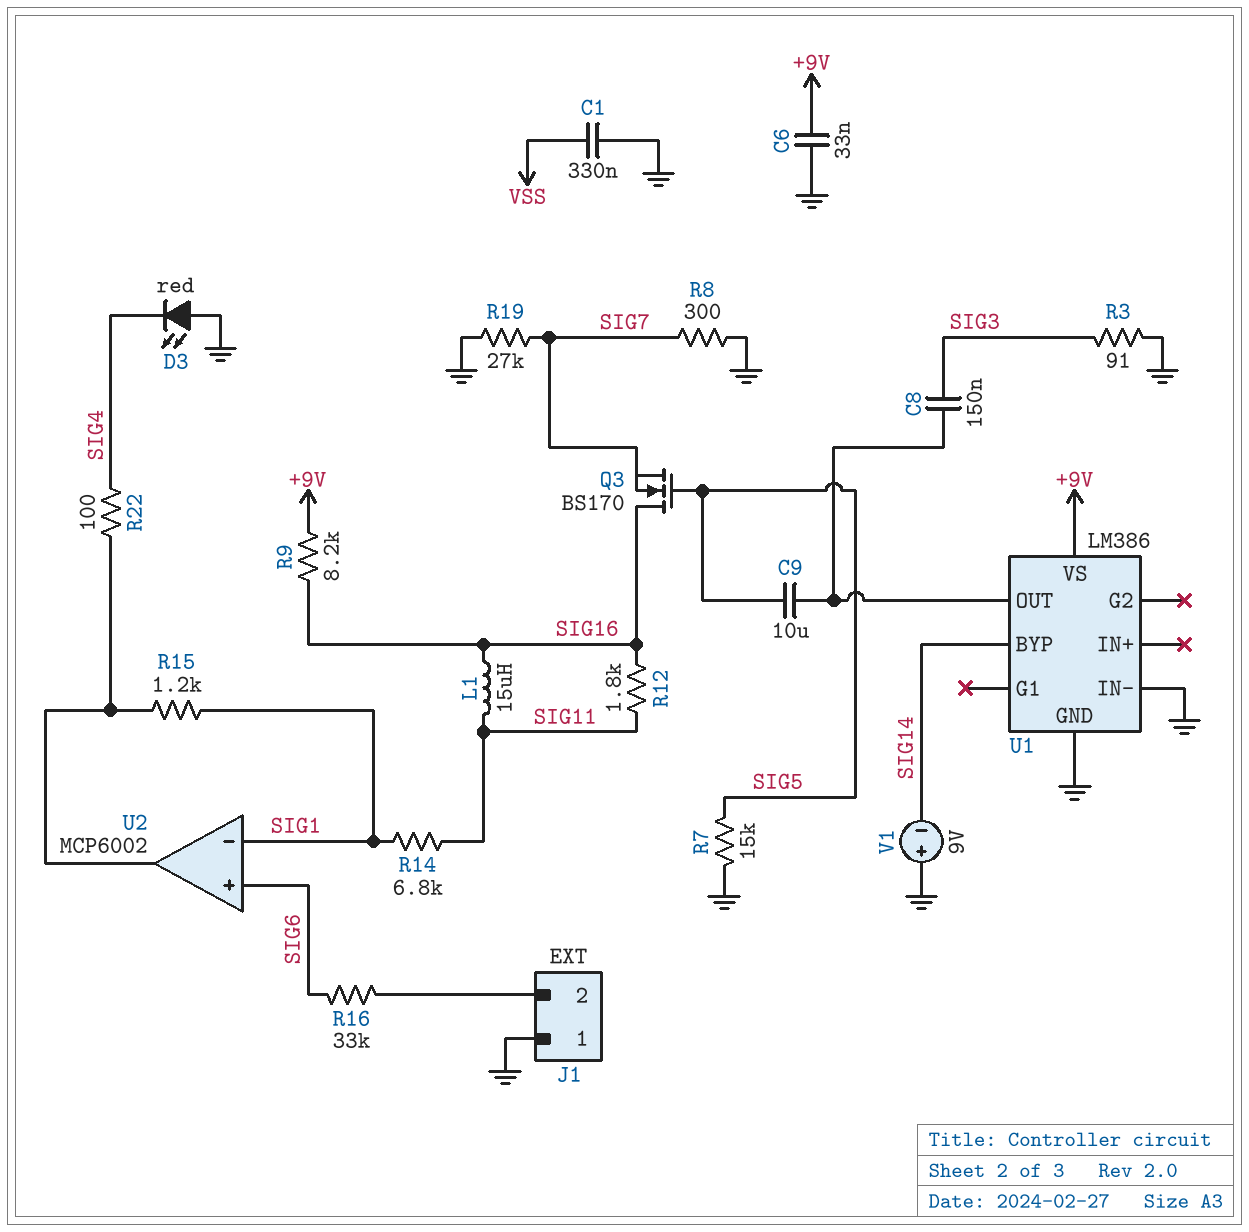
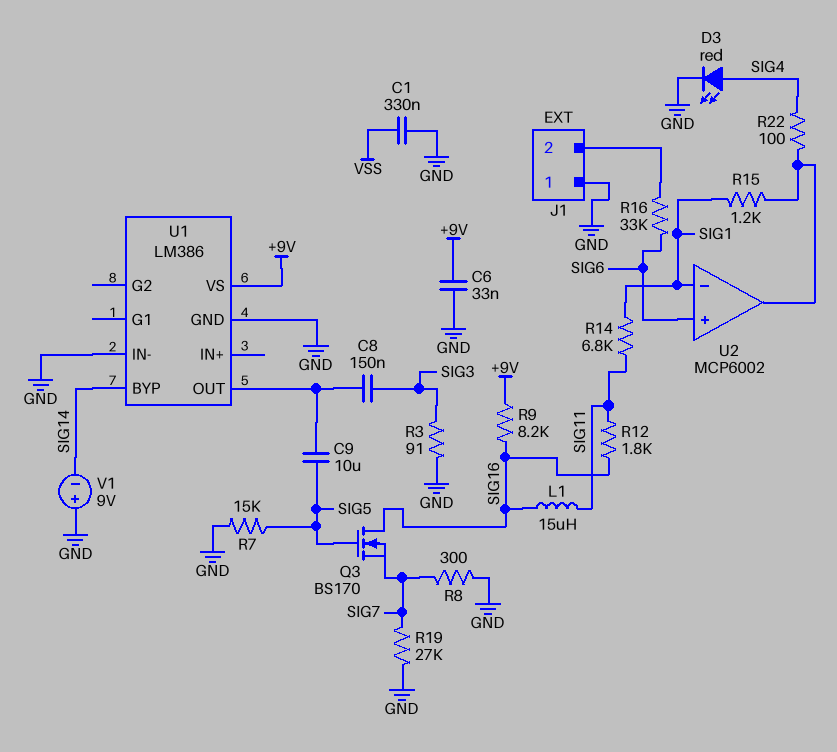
D3: LED red (A GND, K SIG4) -> LED red (A SIG4, K GND)

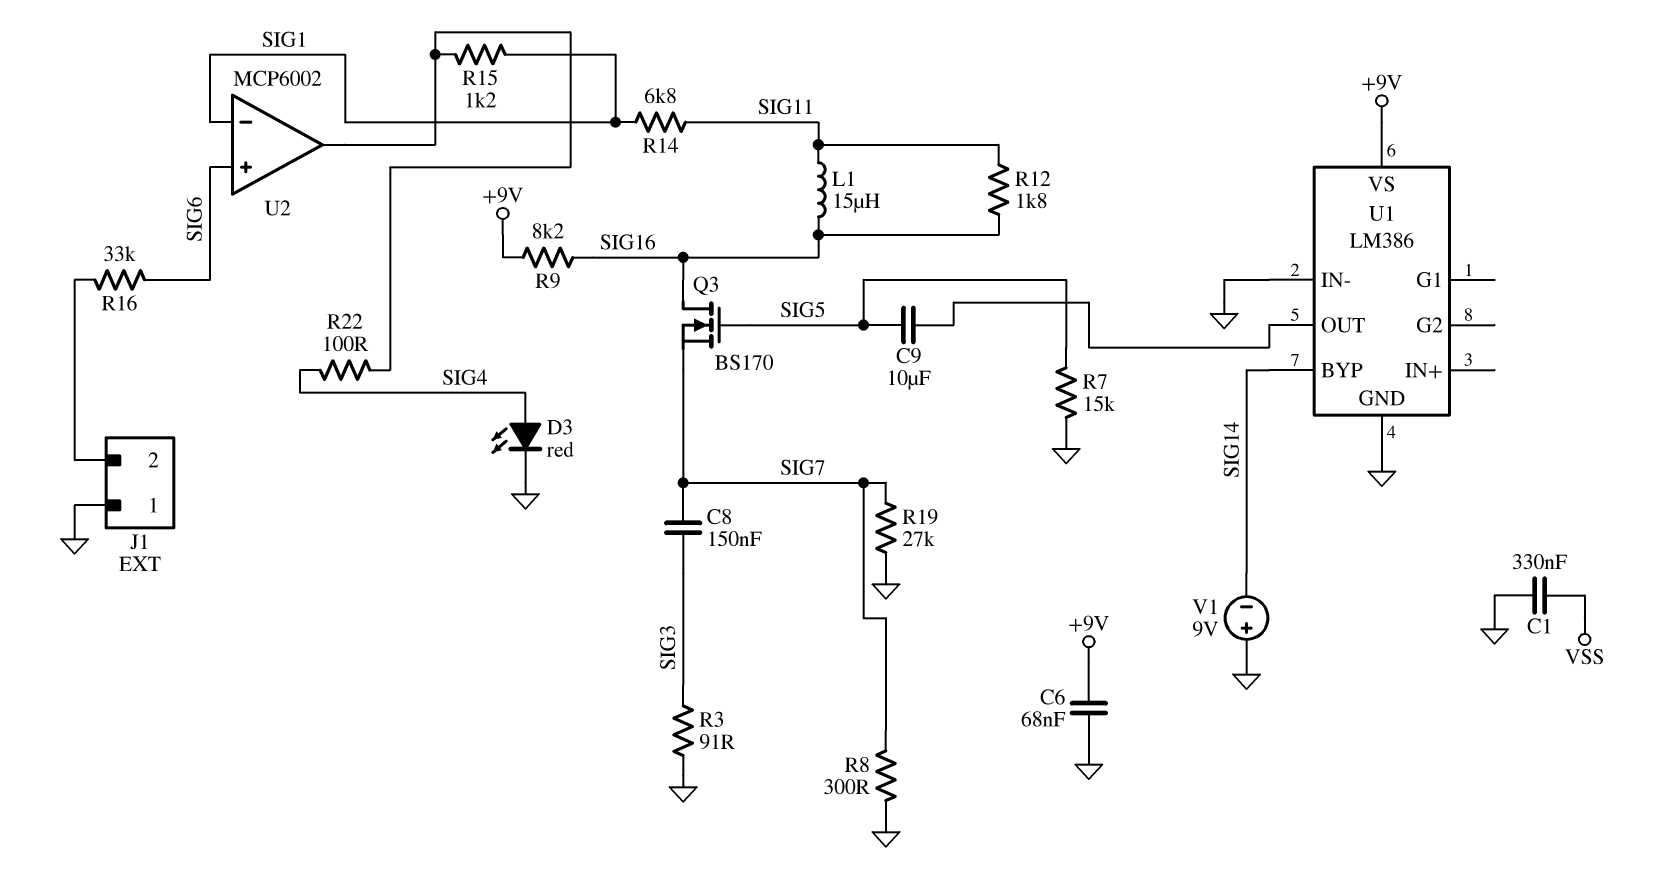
C6: 33nF (+9V, GND) -> 68nF (+9V, GND)
C8: 150nF (SIG3, U1/OUT) -> 150nF (SIG3, SIG7)

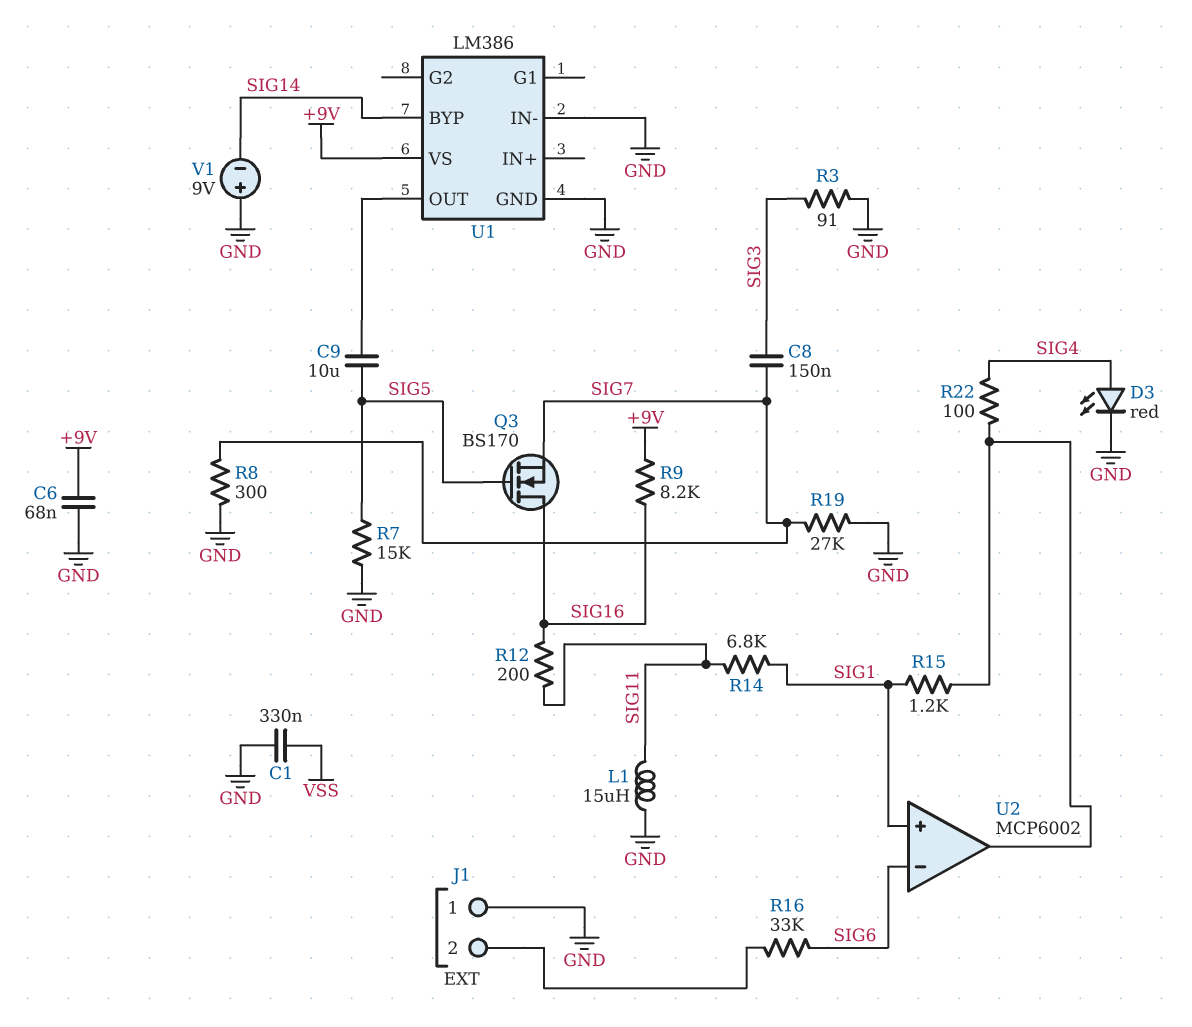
L1: 15uH (SIG11, SIG16) -> 15uH (GND, SIG11)
R12: 1.8k (SIG11, SIG16) -> 200 (SIG11, SIG16)
U2 pin in+: SIG6 -> SIG1
U2 pin in-: SIG1 -> SIG6

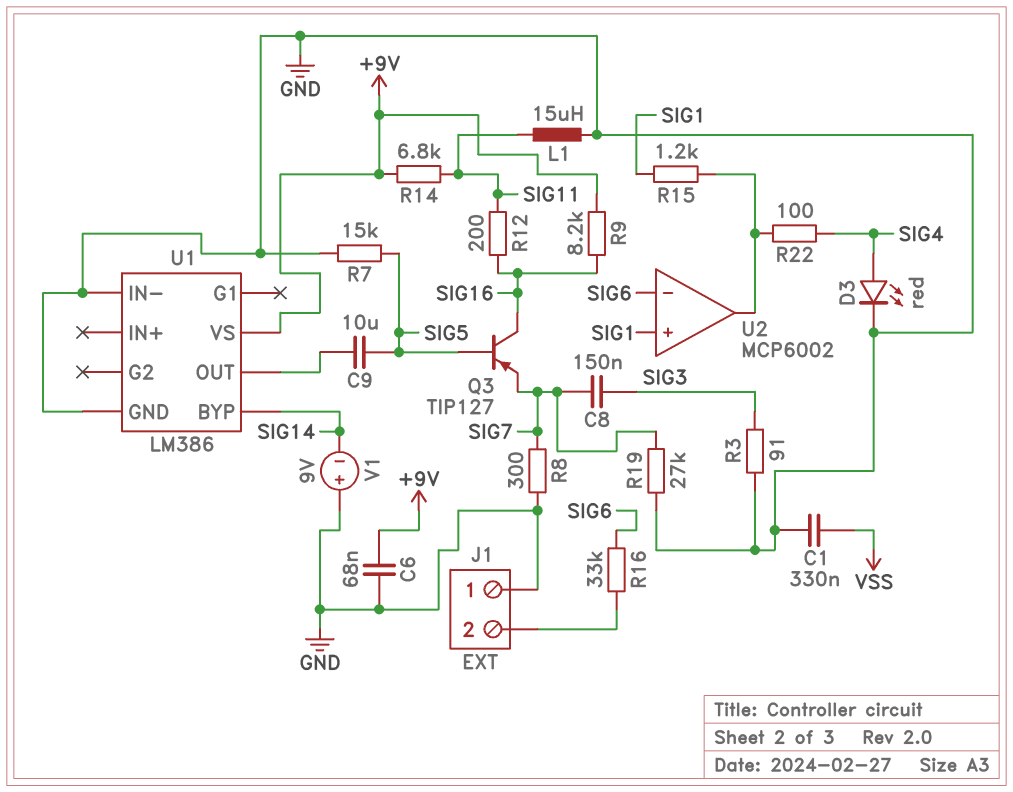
Q3: NMOS BS170 (G SIG5, D SIG16, S SIG7) -> PNP TIP127 (B SIG5, C SIG16, E SIG7)
R14: 6.8k (SIG1, SIG11) -> 6.8k (+9V, SIG11)

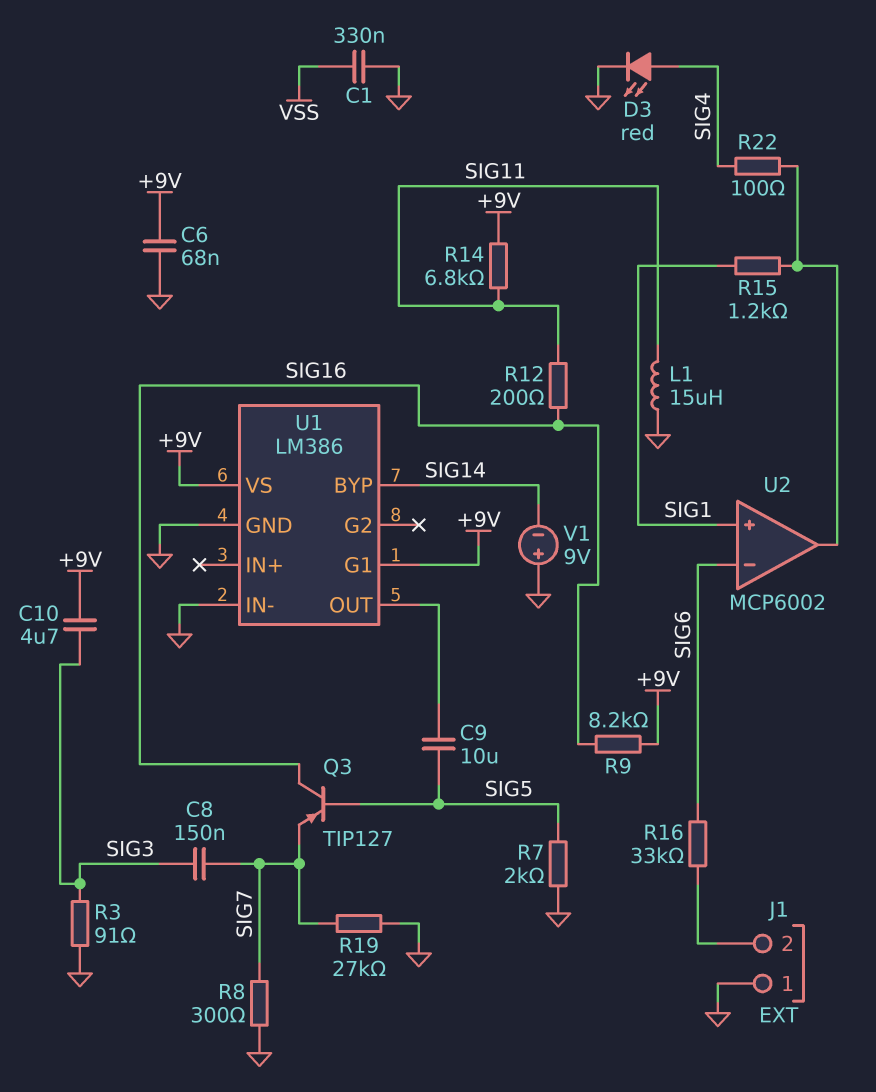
C10: none -> 4.7uF (+9V, SIG3)
R7: 15k (GND, SIG5) -> 2k (GND, SIG5)
U1 pin G1: none -> +9V

